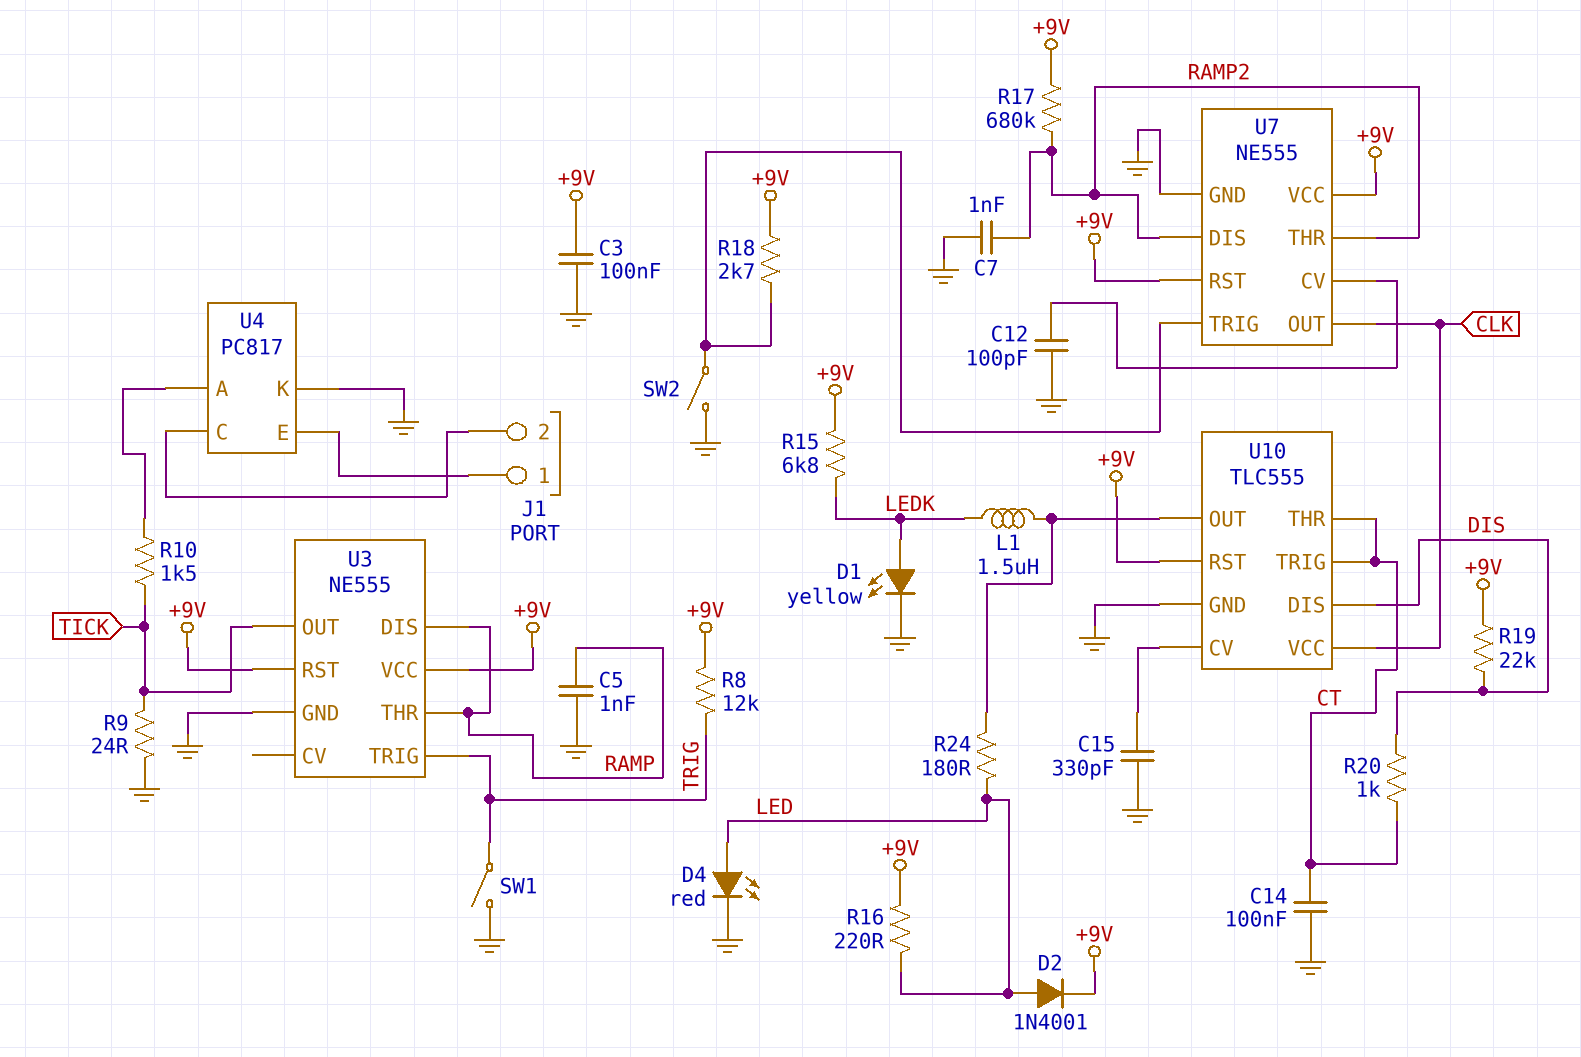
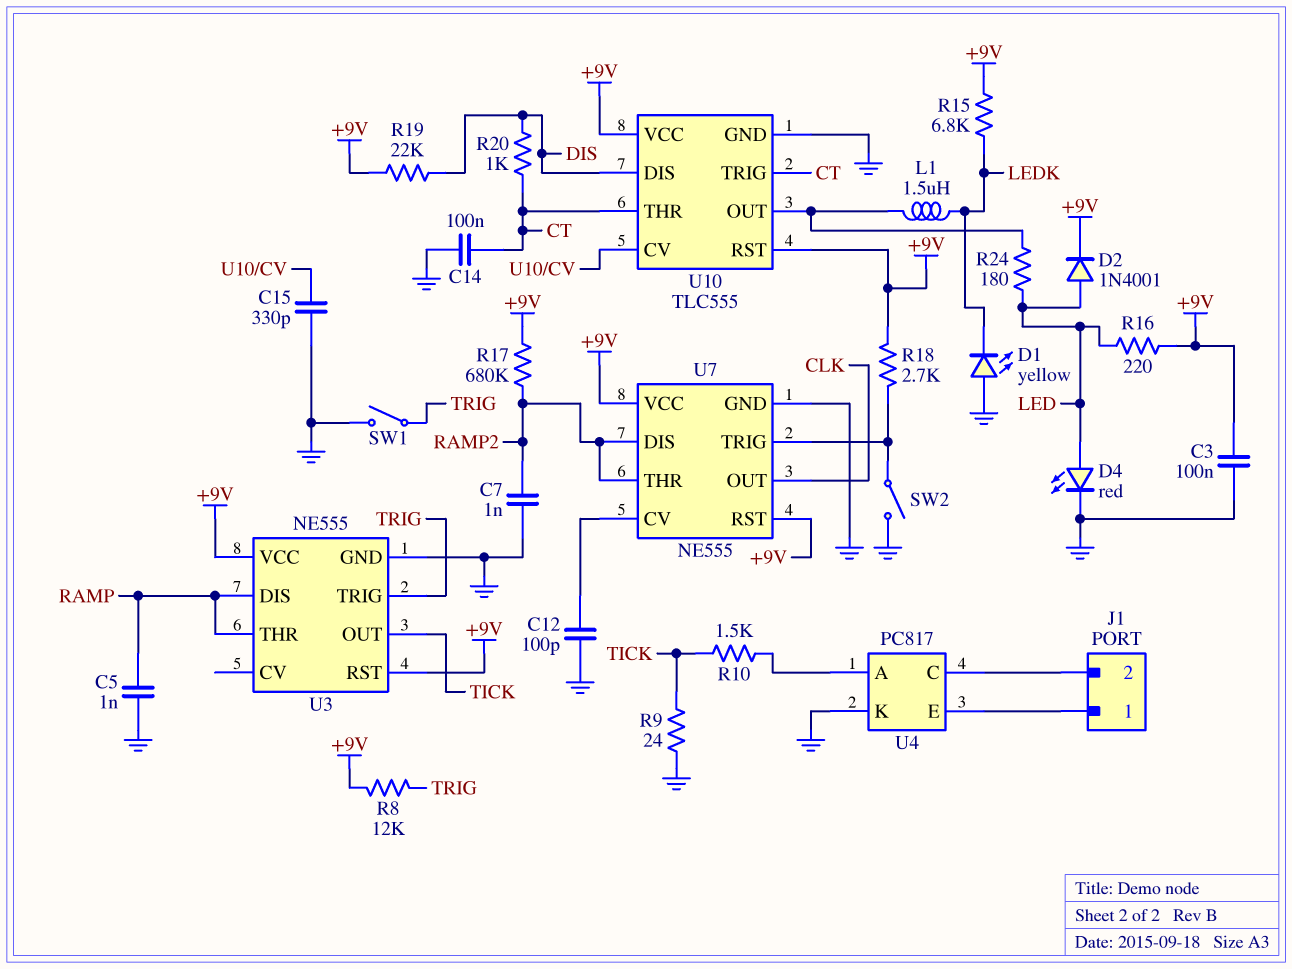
D1: LED yellow (A LEDK, K GND) -> LED yellow (A GND, K LEDK)
U10 pin VCC: CLK -> +9V

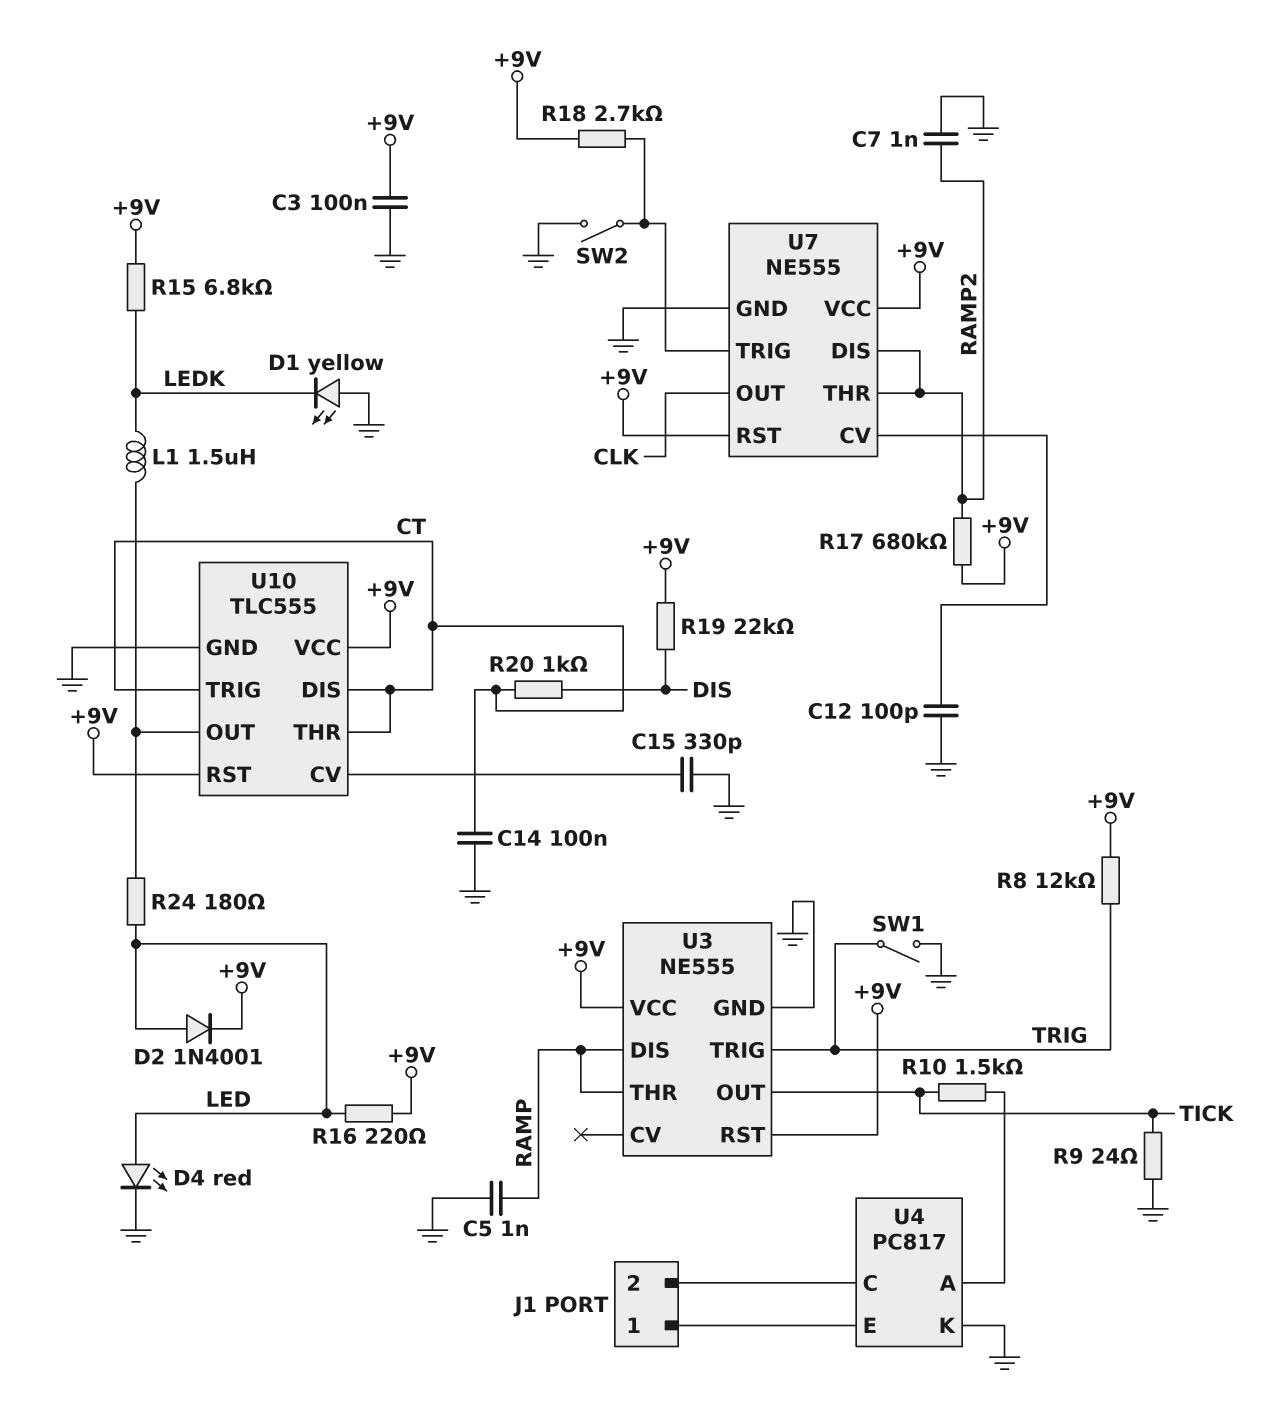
U10 pin DIS: DIS -> CT

